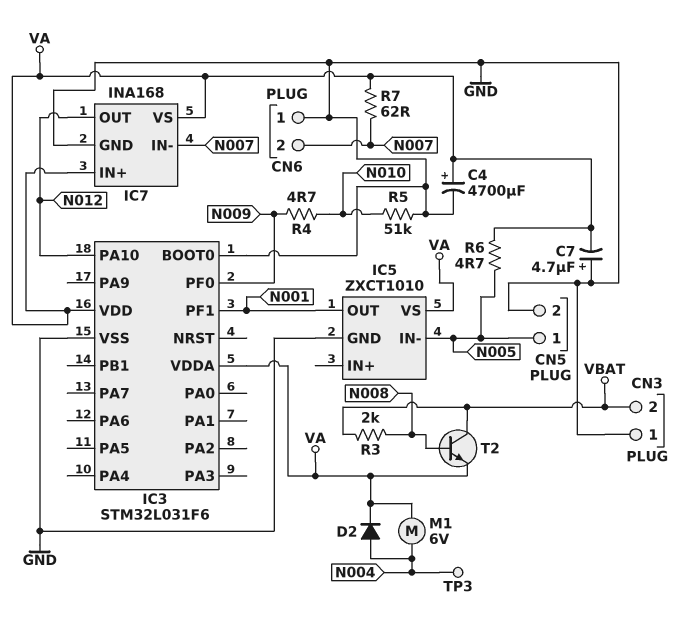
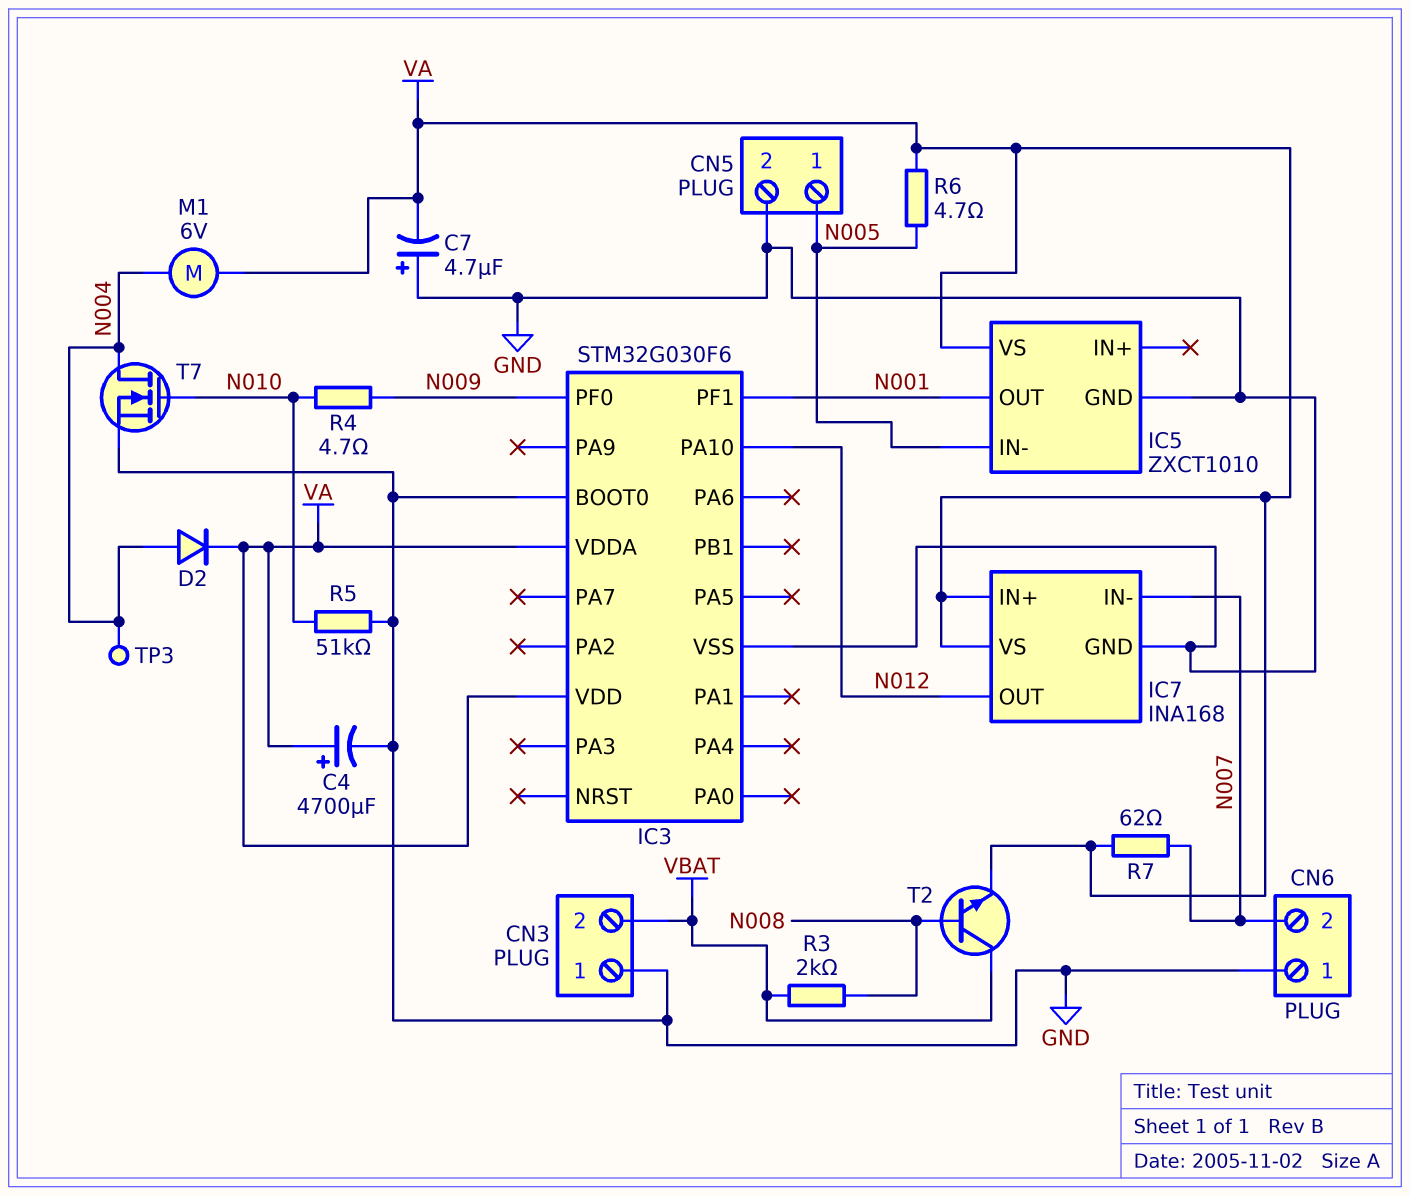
IC3: STM32L031F6 -> STM32G030F6
T7: none -> NMOS (G N010, D N004, S GND)

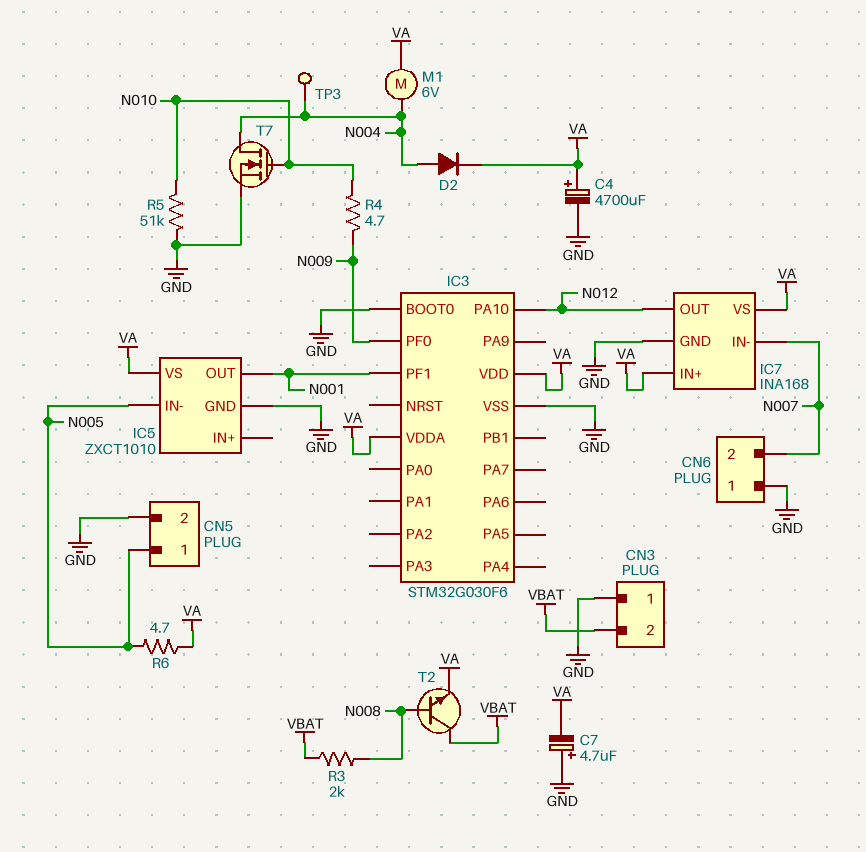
R7: 62 (N007, VA) -> none

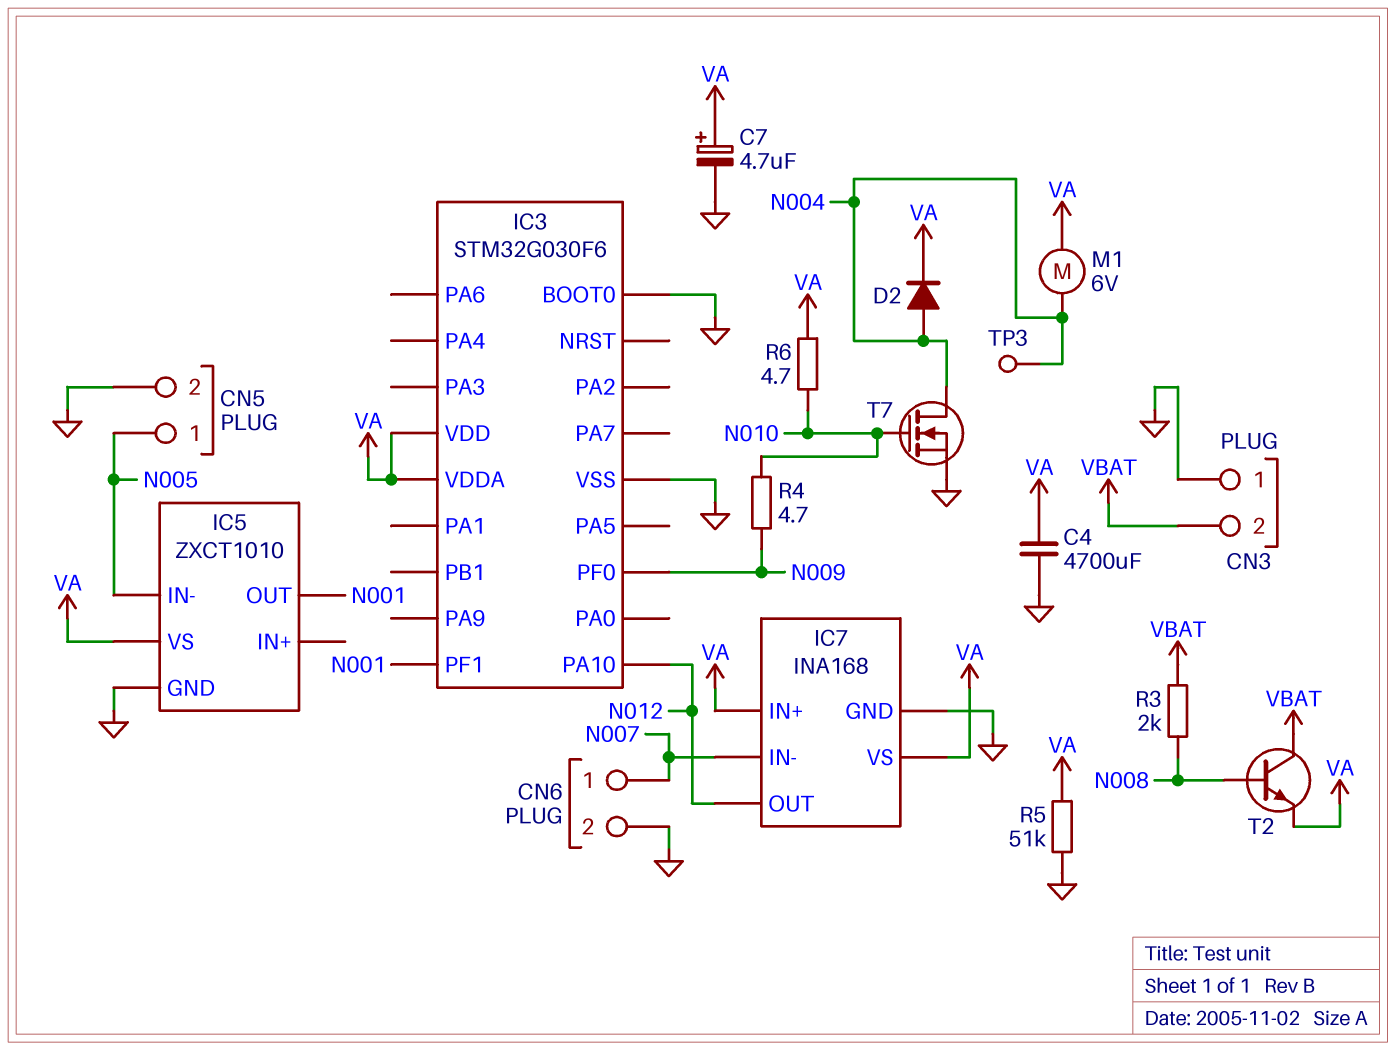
C4: 4700uF (plus VA, minus GND) -> 4700uF (GND, VA)
C7: 4.7uF (plus GND, minus VA) -> 4.7uF (plus VA, minus GND)
CN6 pin 1: GND -> N007
CN6 pin 2: N007 -> GND
R5: 51k (GND, N010) -> 51k (GND, VA)
R6: 4.7 (N005, VA) -> 4.7 (N010, VA)

